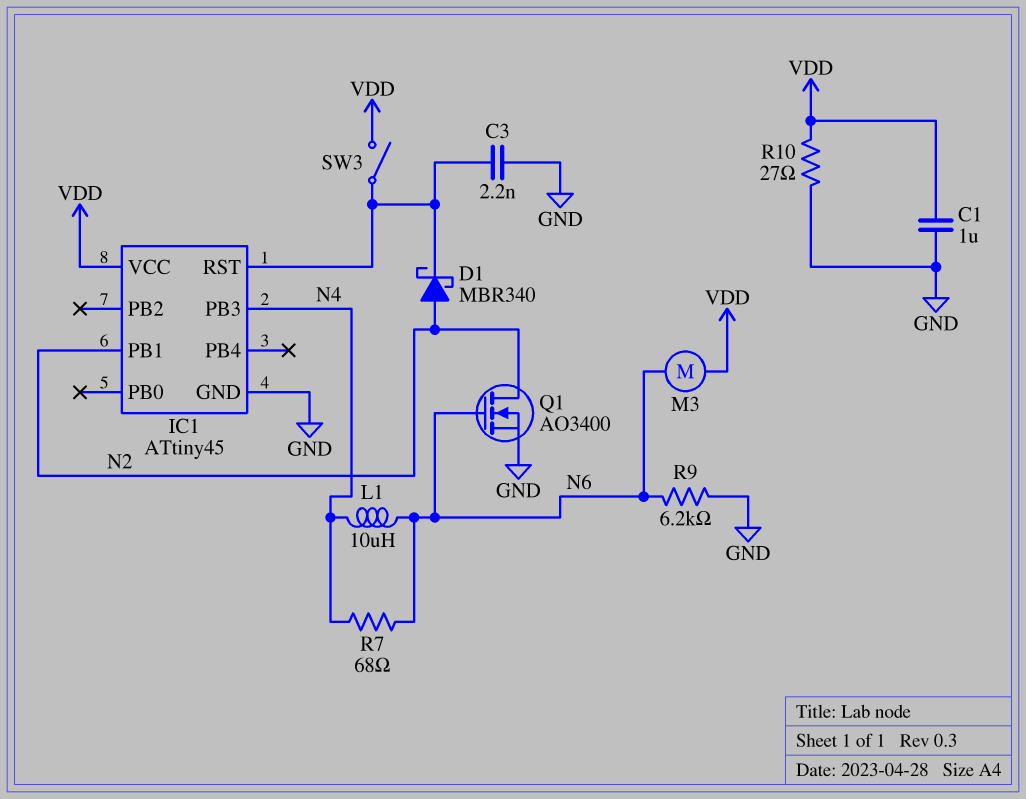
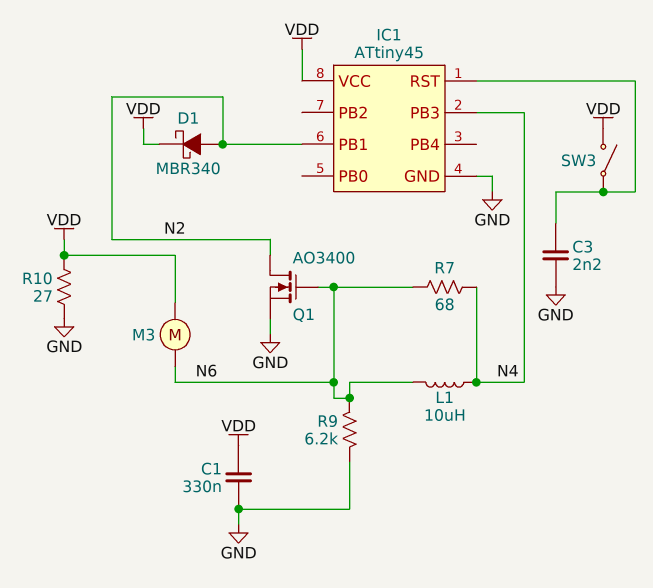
C1: 1uF (GND, VDD) -> 330nF (GND, VDD)
D1: schottky MBR340 (A N2, K IC1/RST) -> schottky MBR340 (A N2, K VDD)

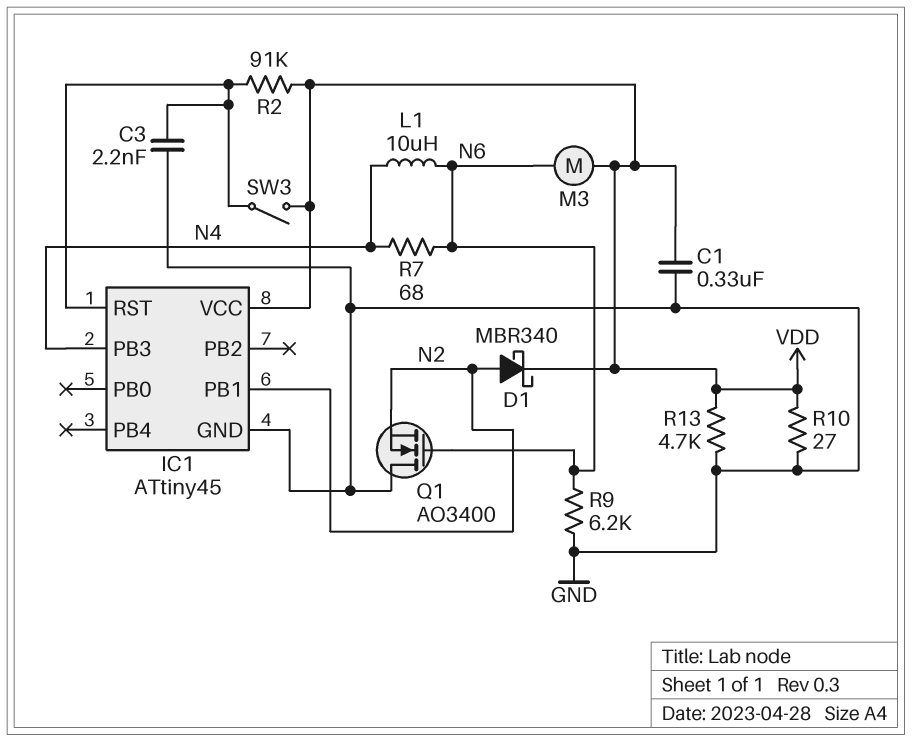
Q1: NMOS AO3400 (G N6, D N2, S GND) -> NMOS AO3400 (G N6, D GND, S N2)
R2: none -> 91k (IC1/RST, VDD)
R13: none -> 4.7k (GND, VDD)

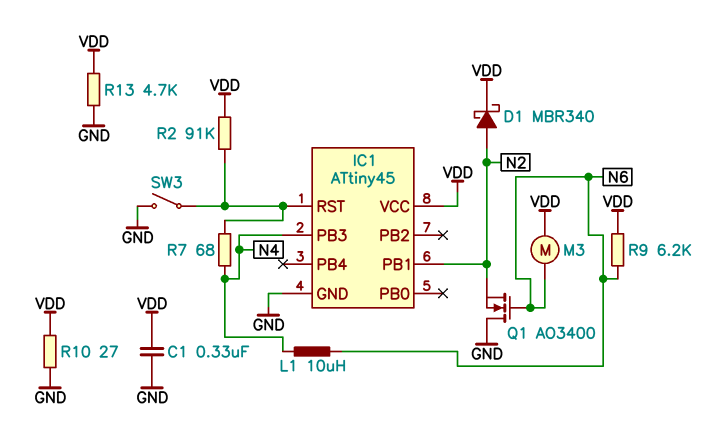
C3: 2.2nF (GND, IC1/RST) -> none
R7: 68 (N4, N6) -> 68 (IC1/RST, N4)
R9: 6.2k (GND, N6) -> 6.2k (N6, VDD)
SW3: switch (IC1/RST, VDD) -> switch (GND, IC1/RST)

